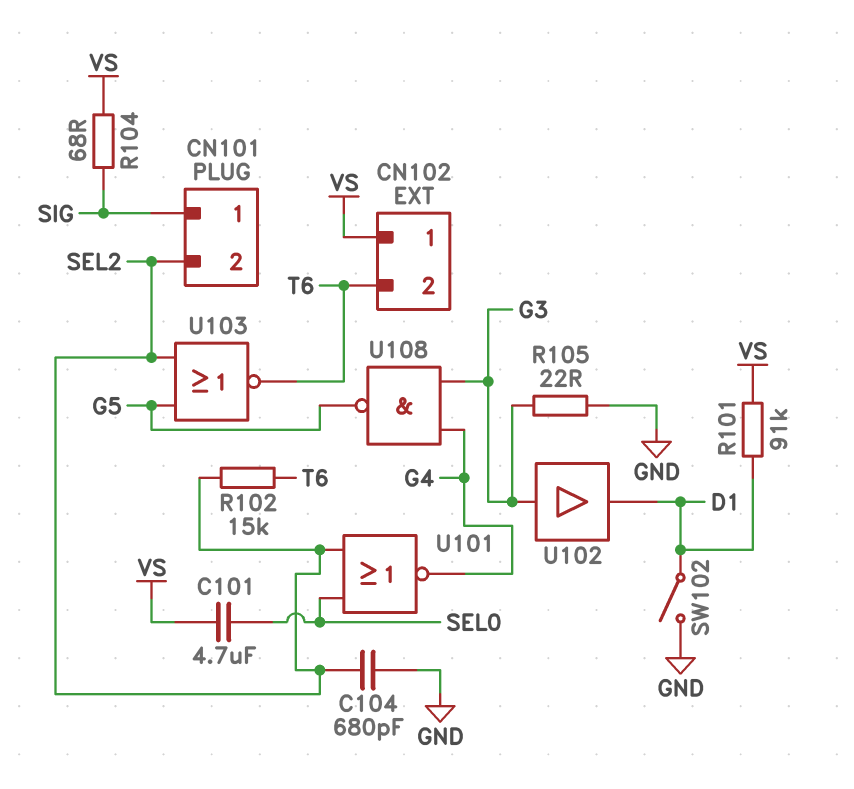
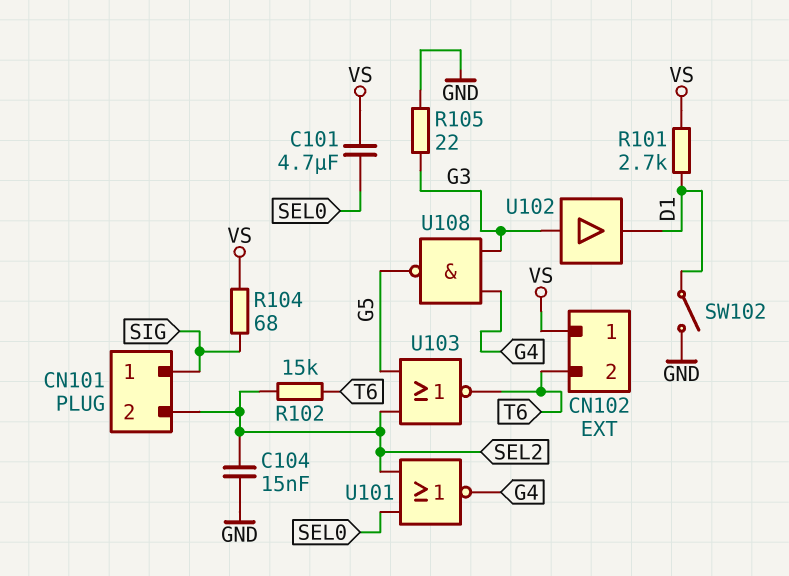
C104: 680pF (GND, SEL2) -> 15nF (GND, SEL2)
R101: 91k (D1, VS) -> 2.7k (D1, VS)

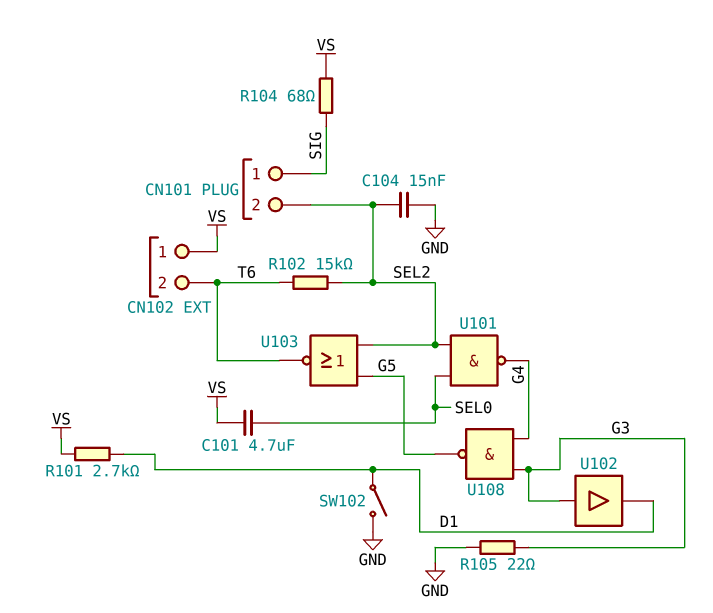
U101: NOR (in SEL0, in SEL2, out G4) -> NAND (in SEL0, in SEL2, out G4)

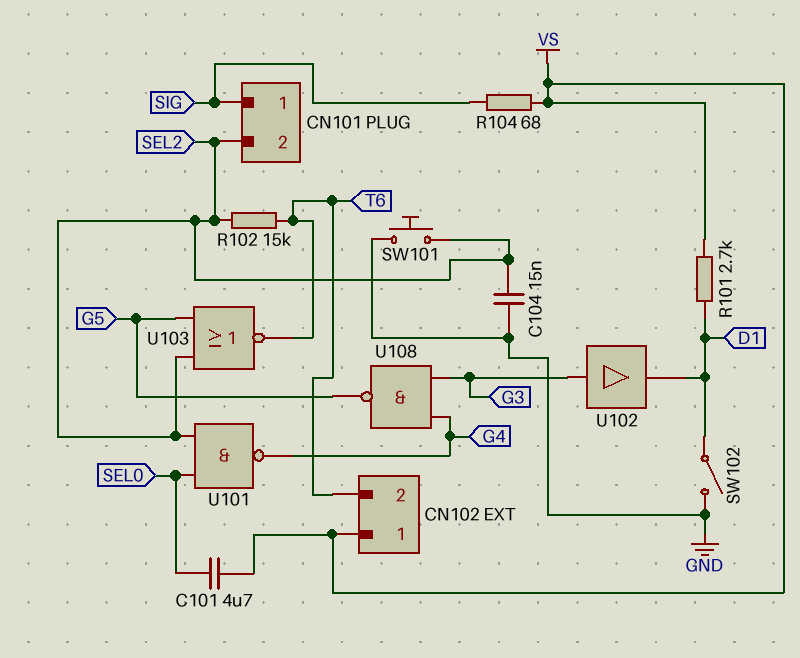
R105: 22 (G3, GND) -> none
SW101: none -> button (GND, SEL2)

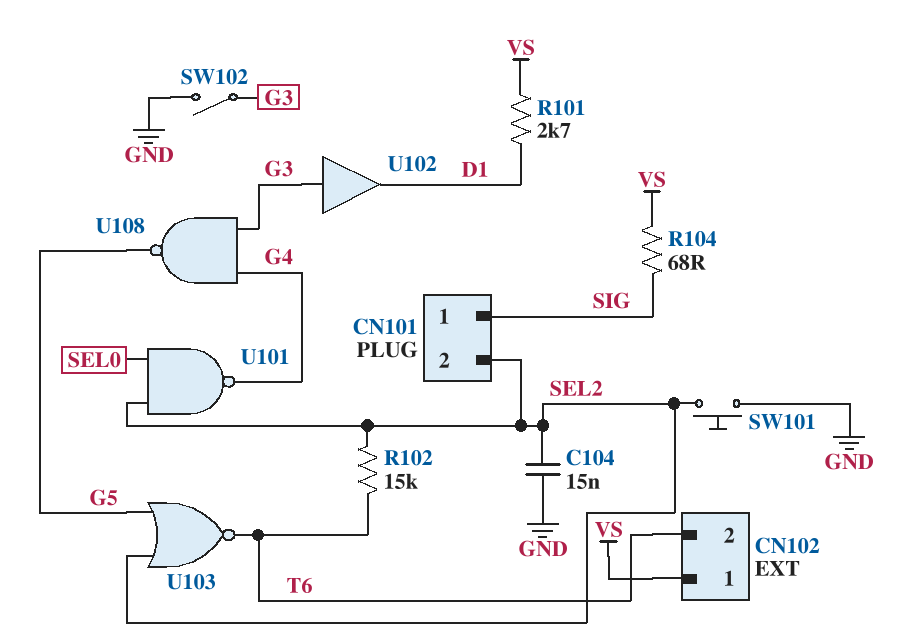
C101: 4.7uF (SEL0, VS) -> none
SW102: switch (D1, GND) -> switch (G3, GND)

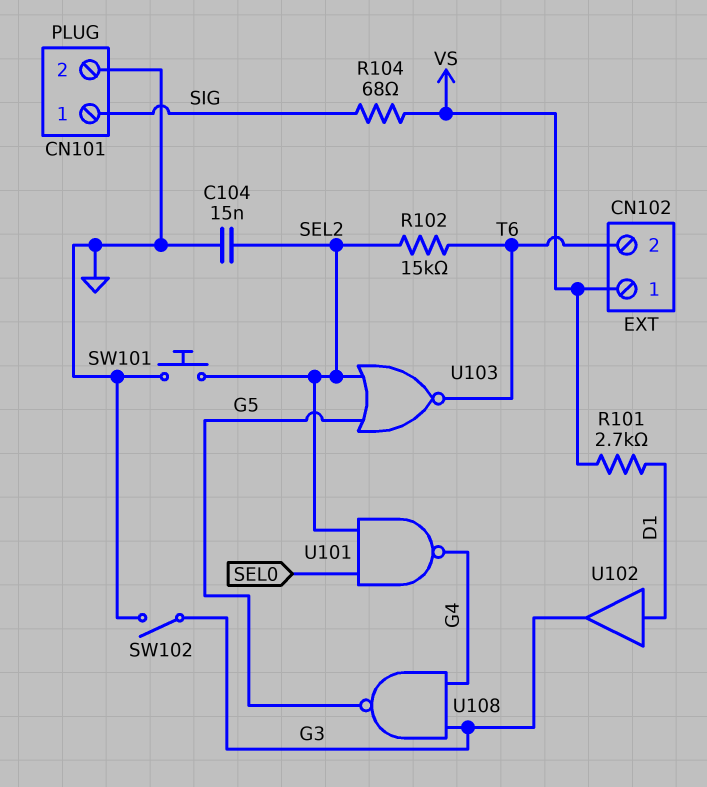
CN101 pin 2: SEL2 -> GND
U102: buffer (in G3, out D1) -> buffer (in D1, out G3)

